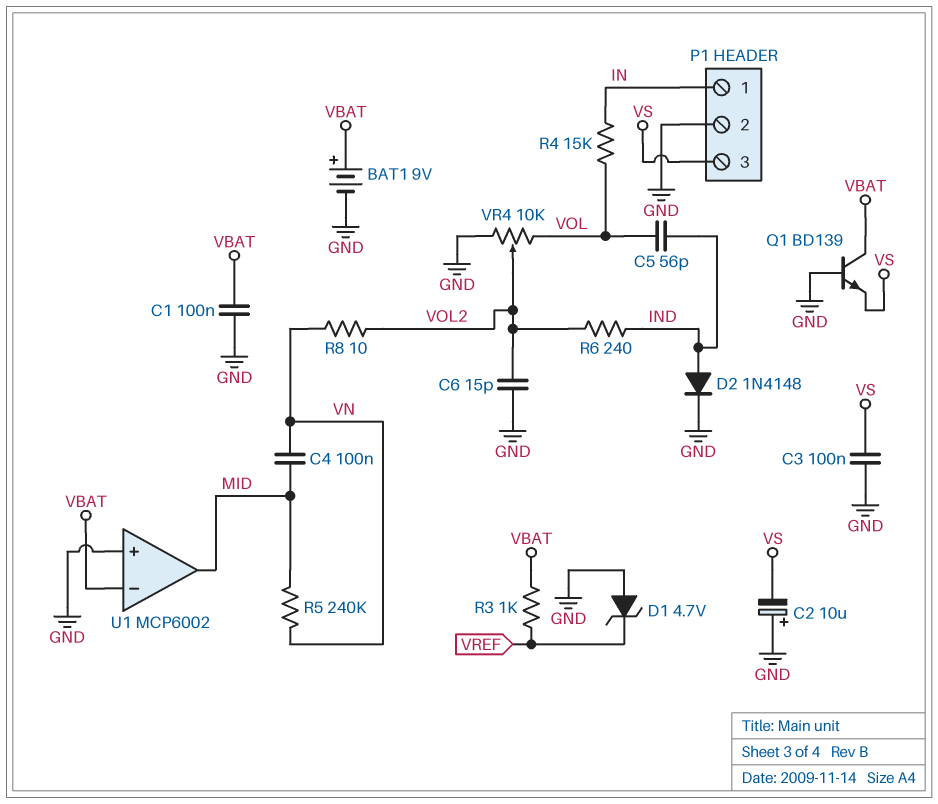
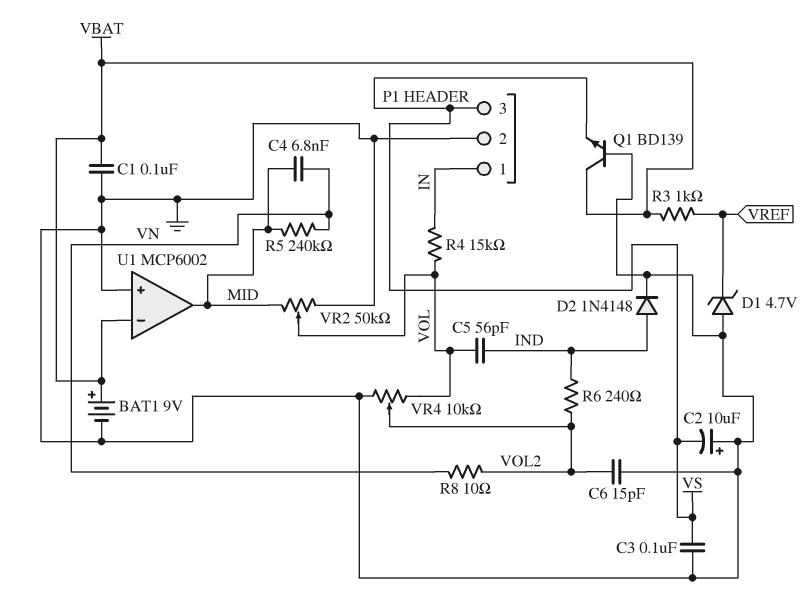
C4: 100nF (MID, VN) -> 6.8nF (MID, VN)
VR2: none -> 50k (GND, MID, wiper VOL)

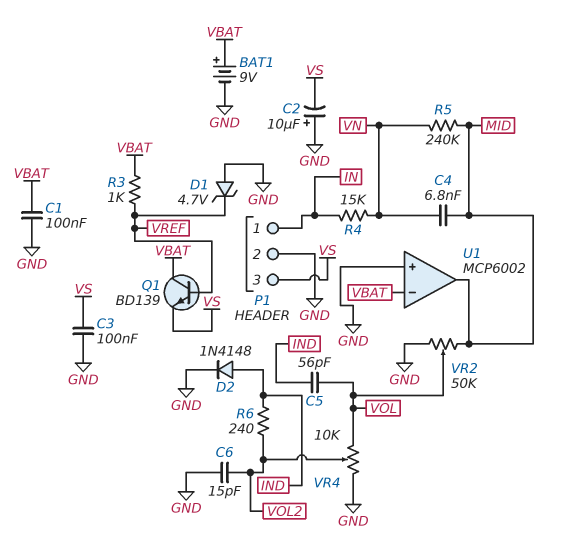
Q1: NPN BD139 (B GND, C VBAT, E VS) -> NPN BD139 (B VREF, C VBAT, E VS)
R4: 15k (IN, VOL) -> 15k (IN, VN)
R8: 10 (VN, VOL2) -> none

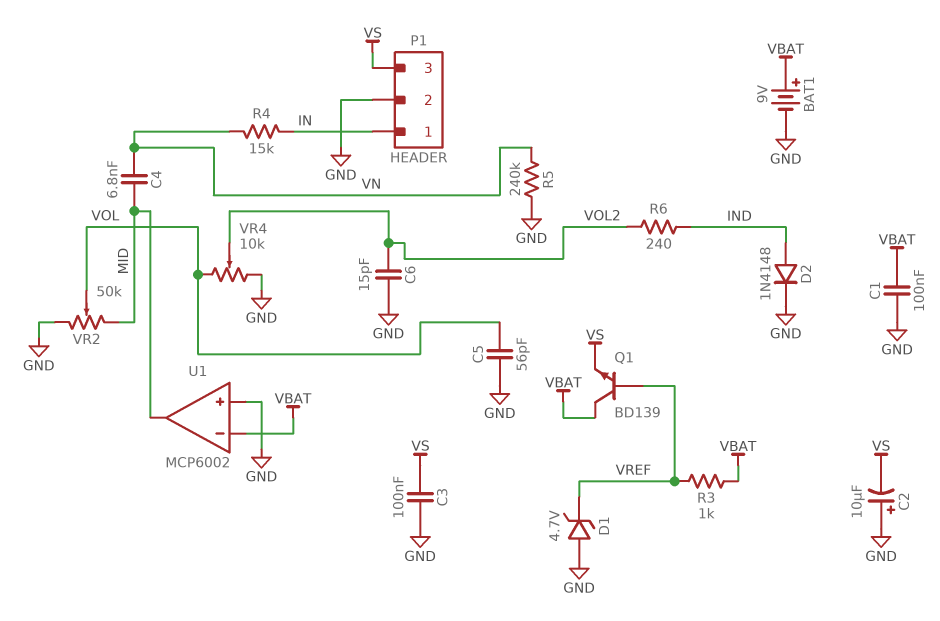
C5: 56pF (IND, VOL) -> 56pF (GND, VOL)
R5: 240k (MID, VN) -> 240k (GND, VN)

